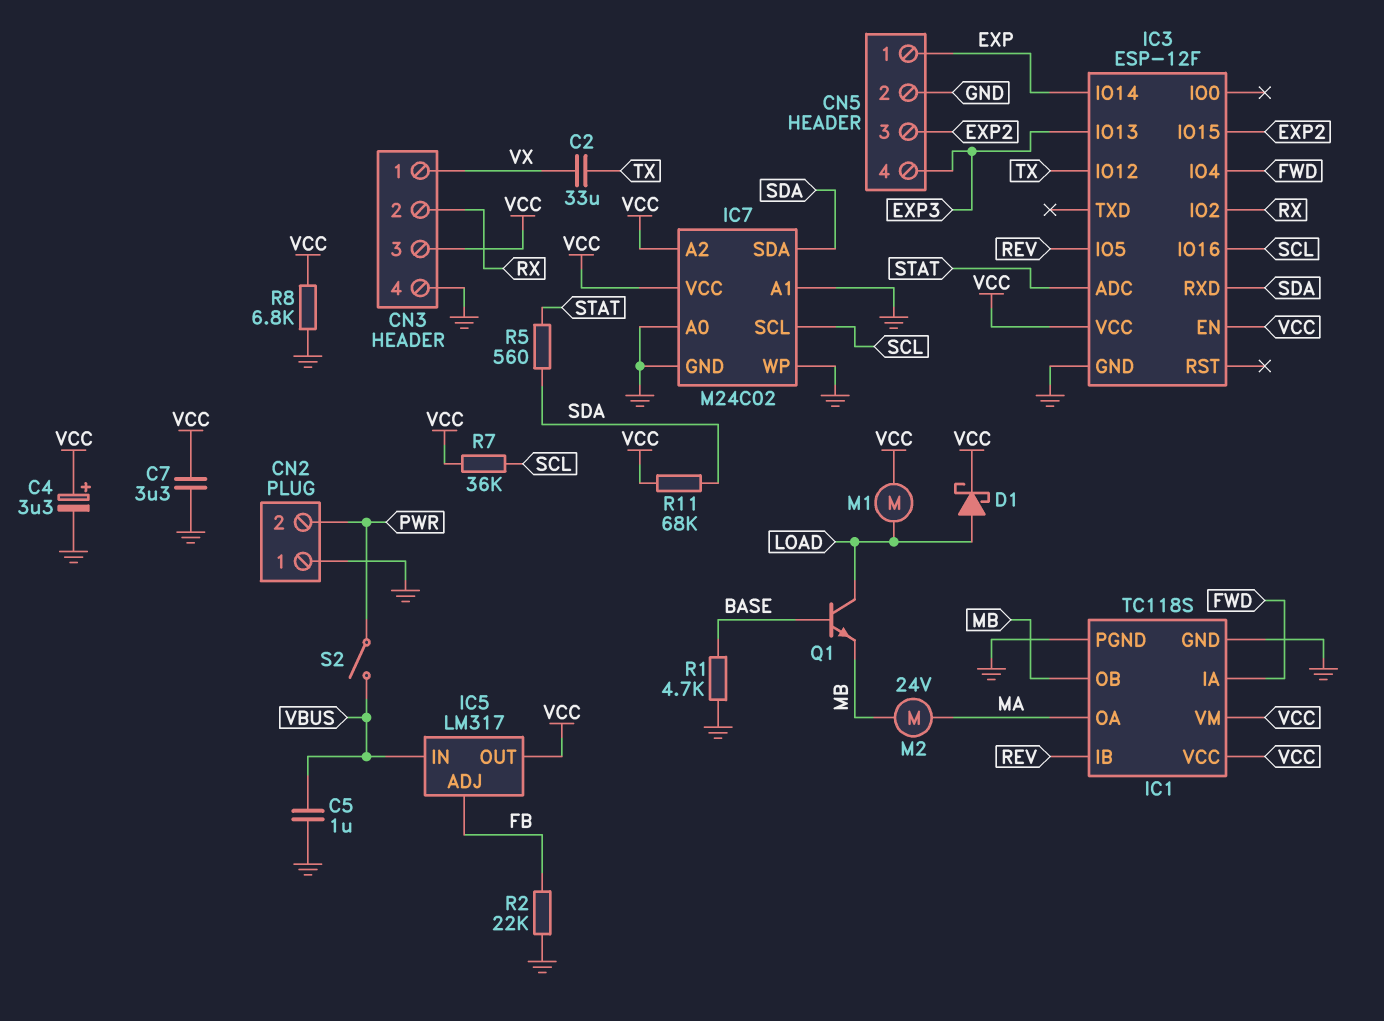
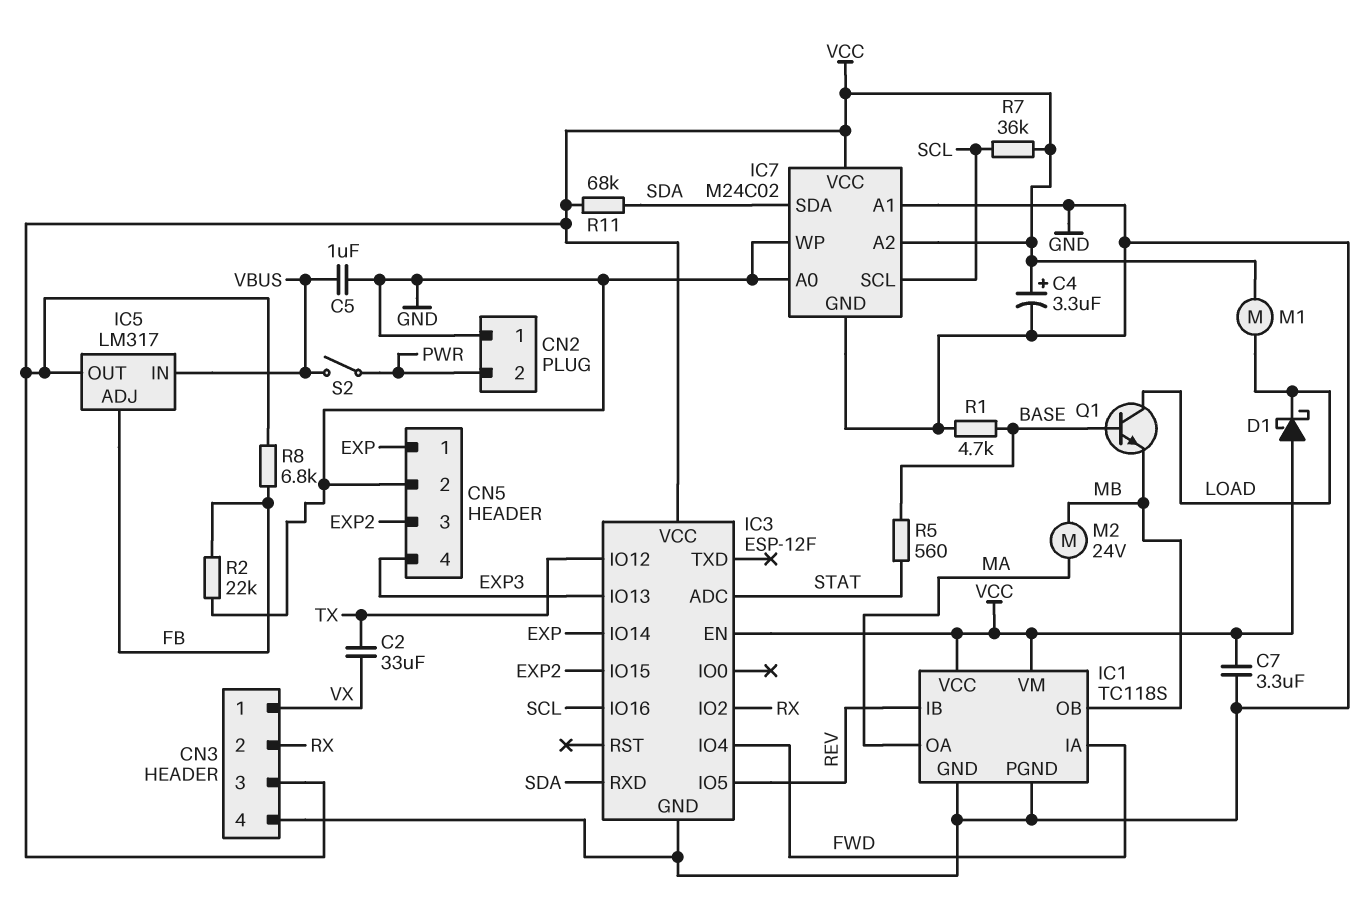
D1: schottky (A LOAD, K VCC) -> schottky (A VCC, K LOAD)
R5: 560 (SDA, STAT) -> 560 (BASE, STAT)
R8: 6.8k (GND, VCC) -> 6.8k (FB, VCC)

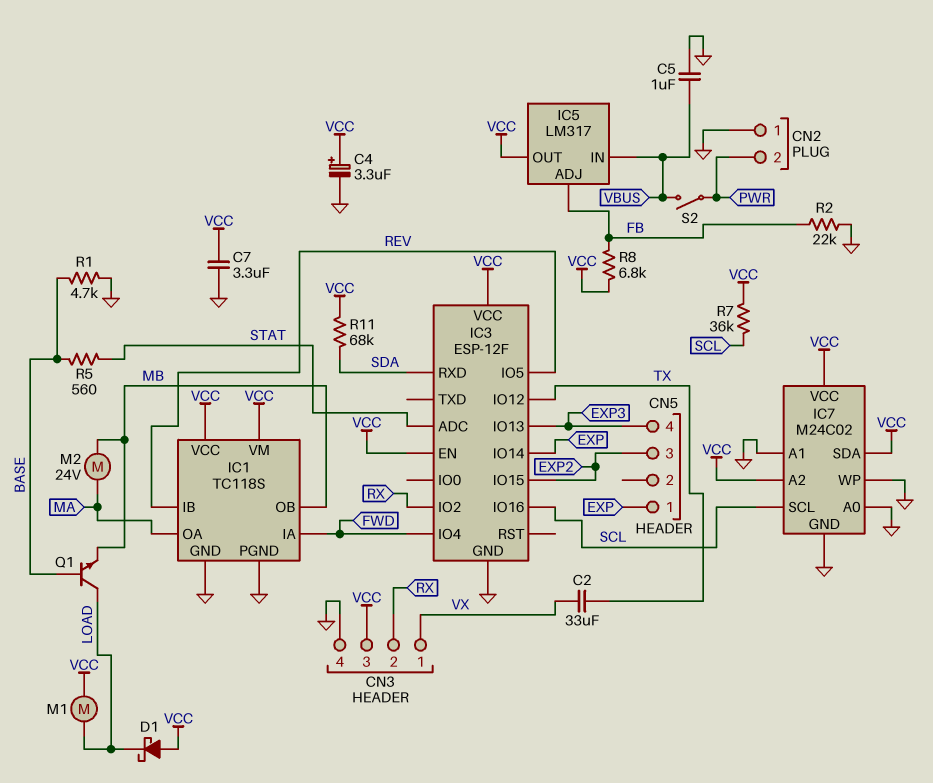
CN5 pin 2: GND -> none
IC7 pin SDA: SDA -> VCC

